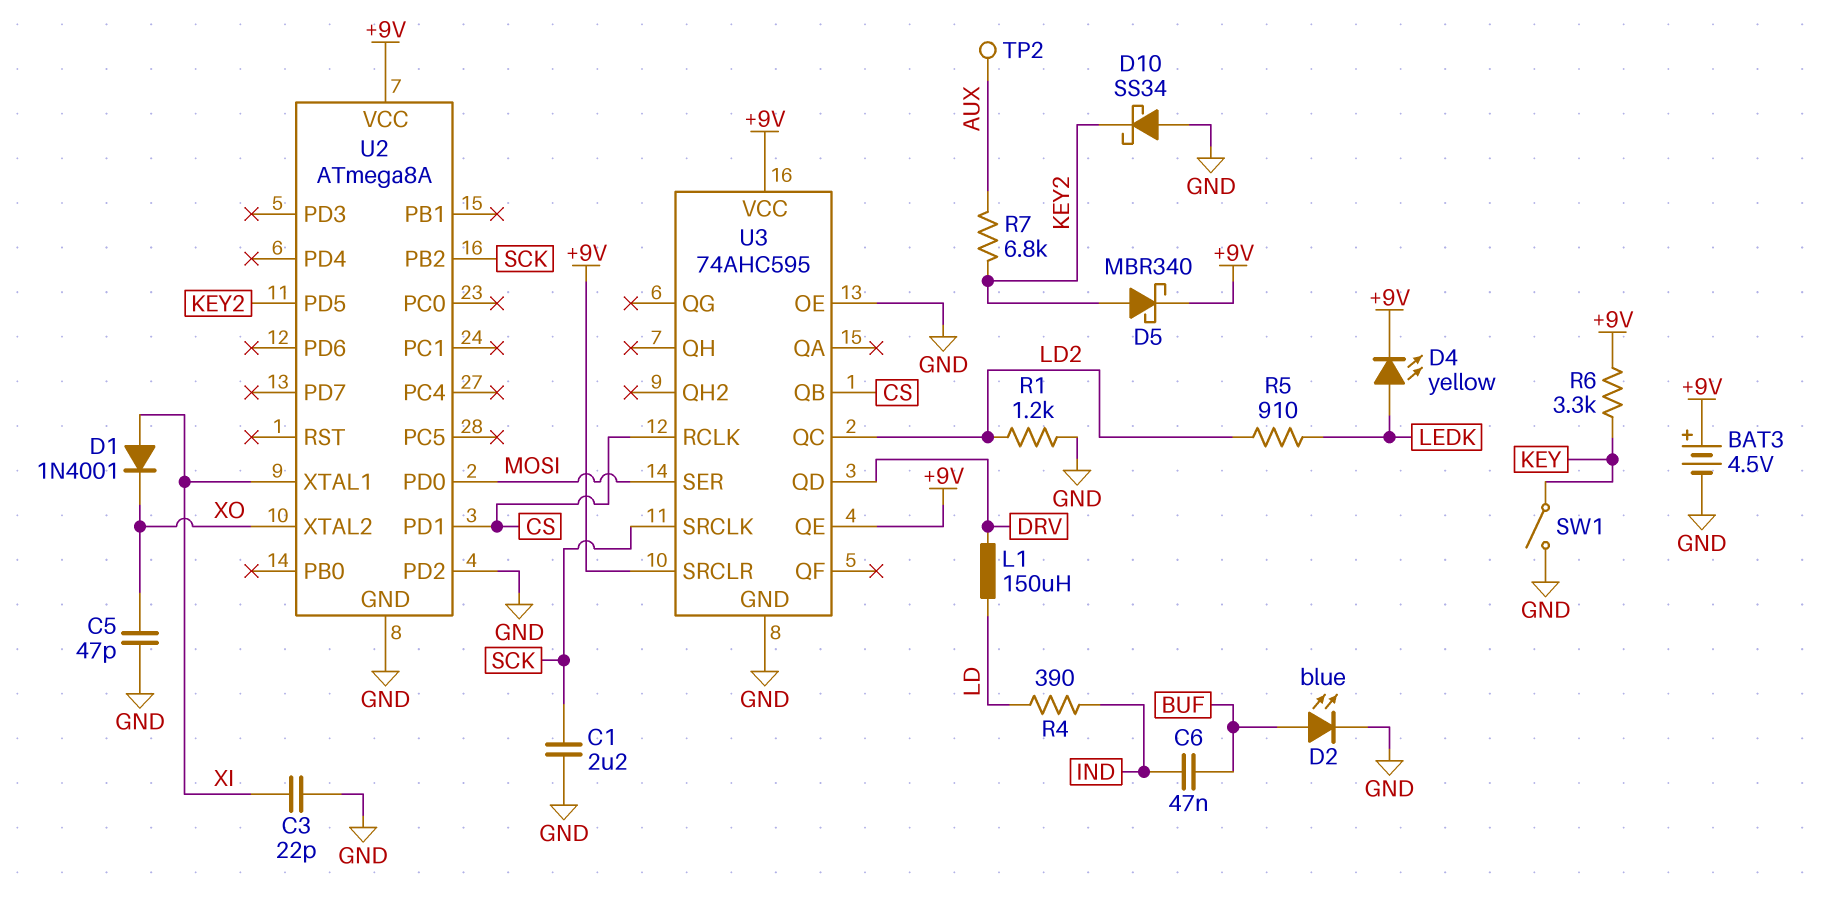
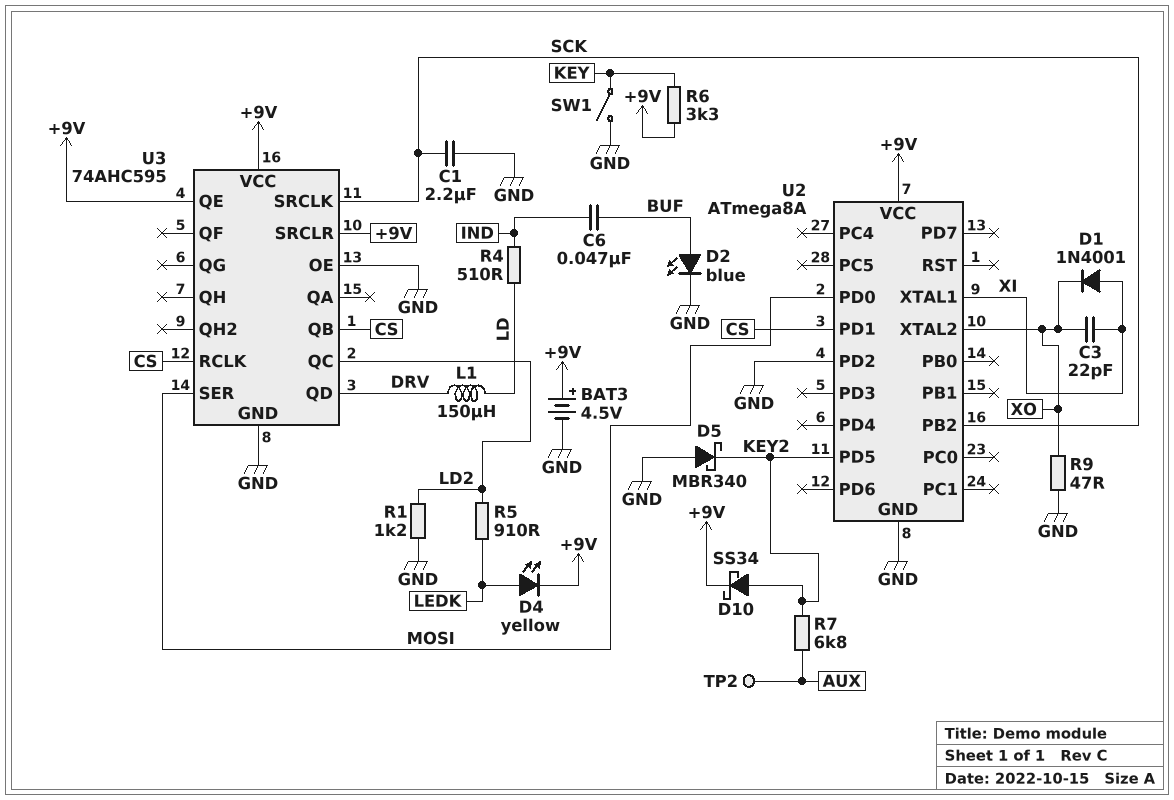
C3: 22pF (GND, XI) -> 22pF (XI, XO)
C5: 47pF (GND, XO) -> none
D5: schottky MBR340 (A KEY2, K +9V) -> schottky MBR340 (A GND, K KEY2)
D10: schottky SS34 (A GND, K KEY2) -> schottky SS34 (A KEY2, K +9V)
R4: 390 (IND, LD) -> 510 (IND, LD)
R9: none -> 47 (GND, XO)

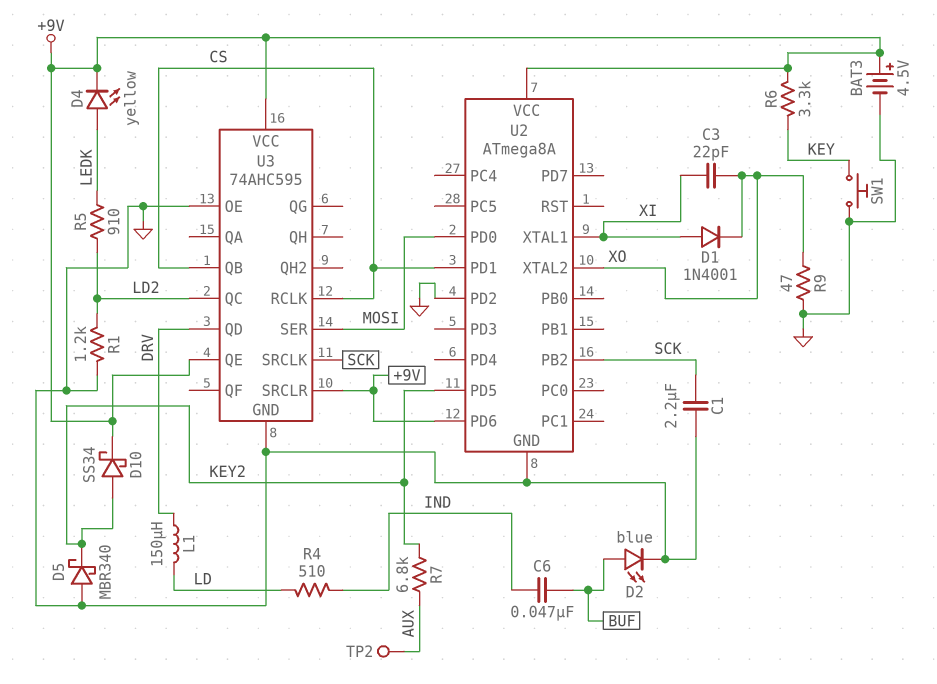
SW1: switch (GND, KEY) -> button (GND, KEY)
U2 pin PD6: none -> +9V

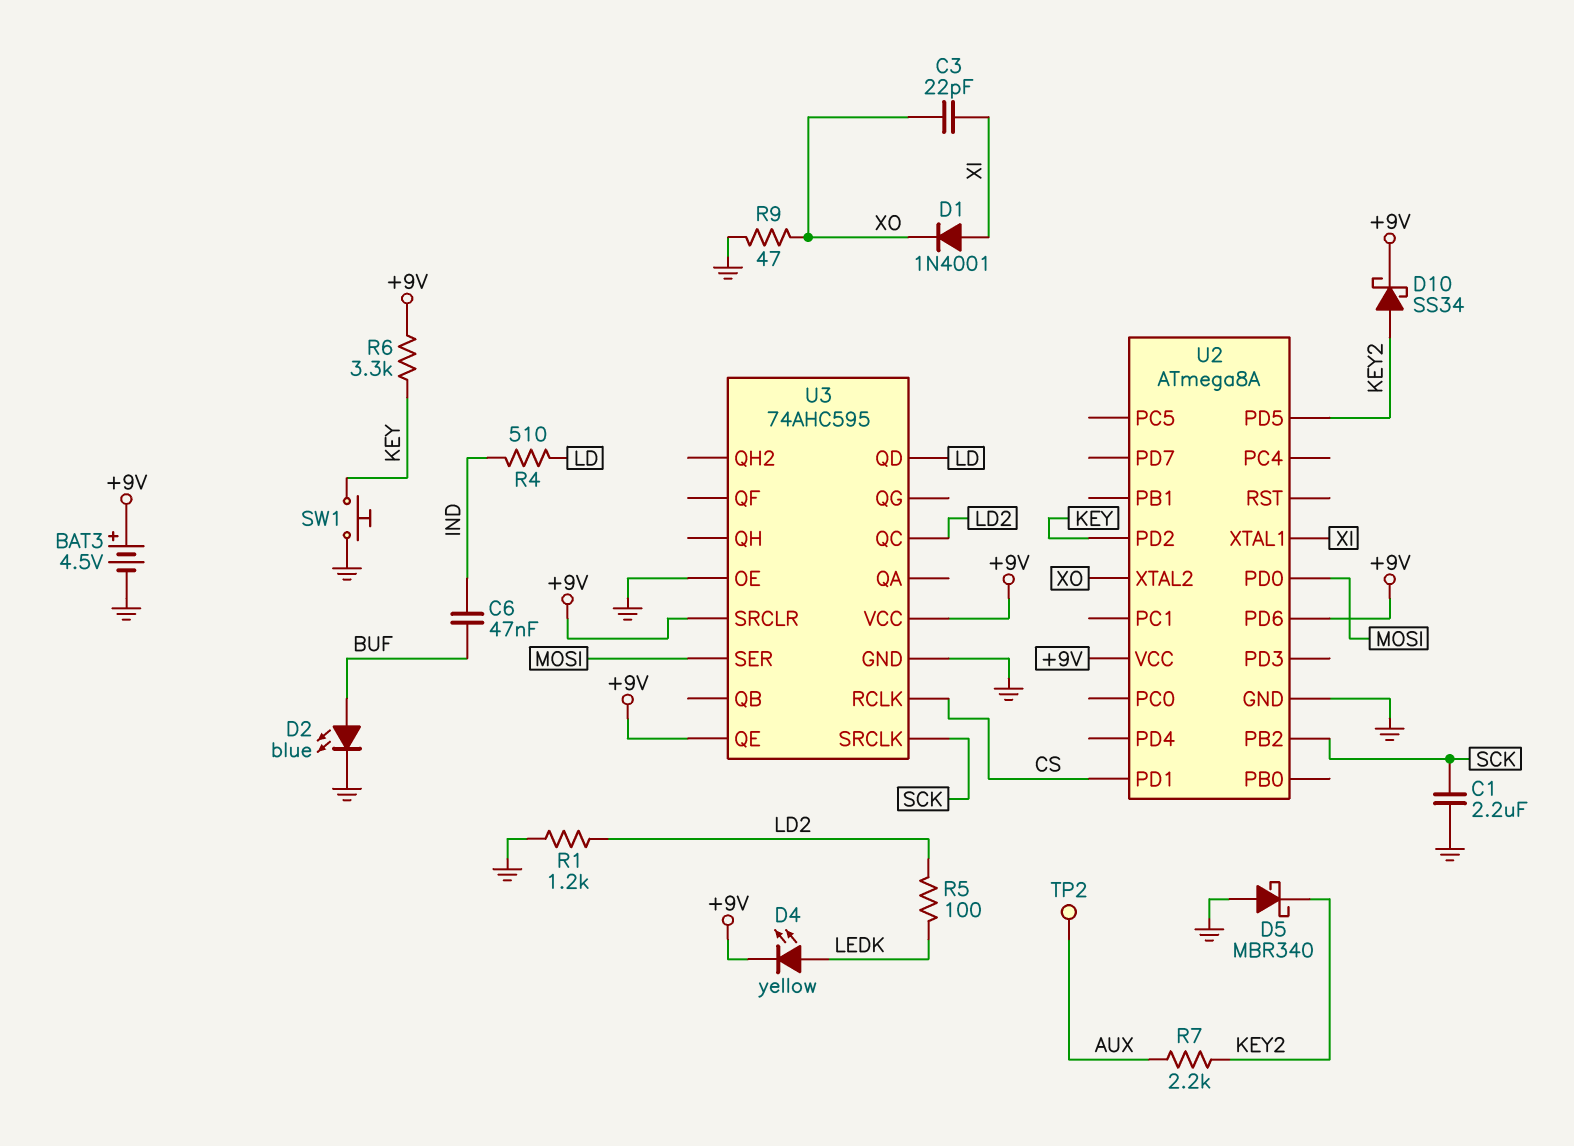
L1: 150uH (DRV, LD) -> none
R5: 910 (LD2, LEDK) -> 100 (LD2, LEDK)
R7: 6.8k (AUX, KEY2) -> 2.2k (AUX, KEY2)
U2 pin PD2: GND -> KEY
U3 pin QB: CS -> none
U3 pin QD: DRV -> LD

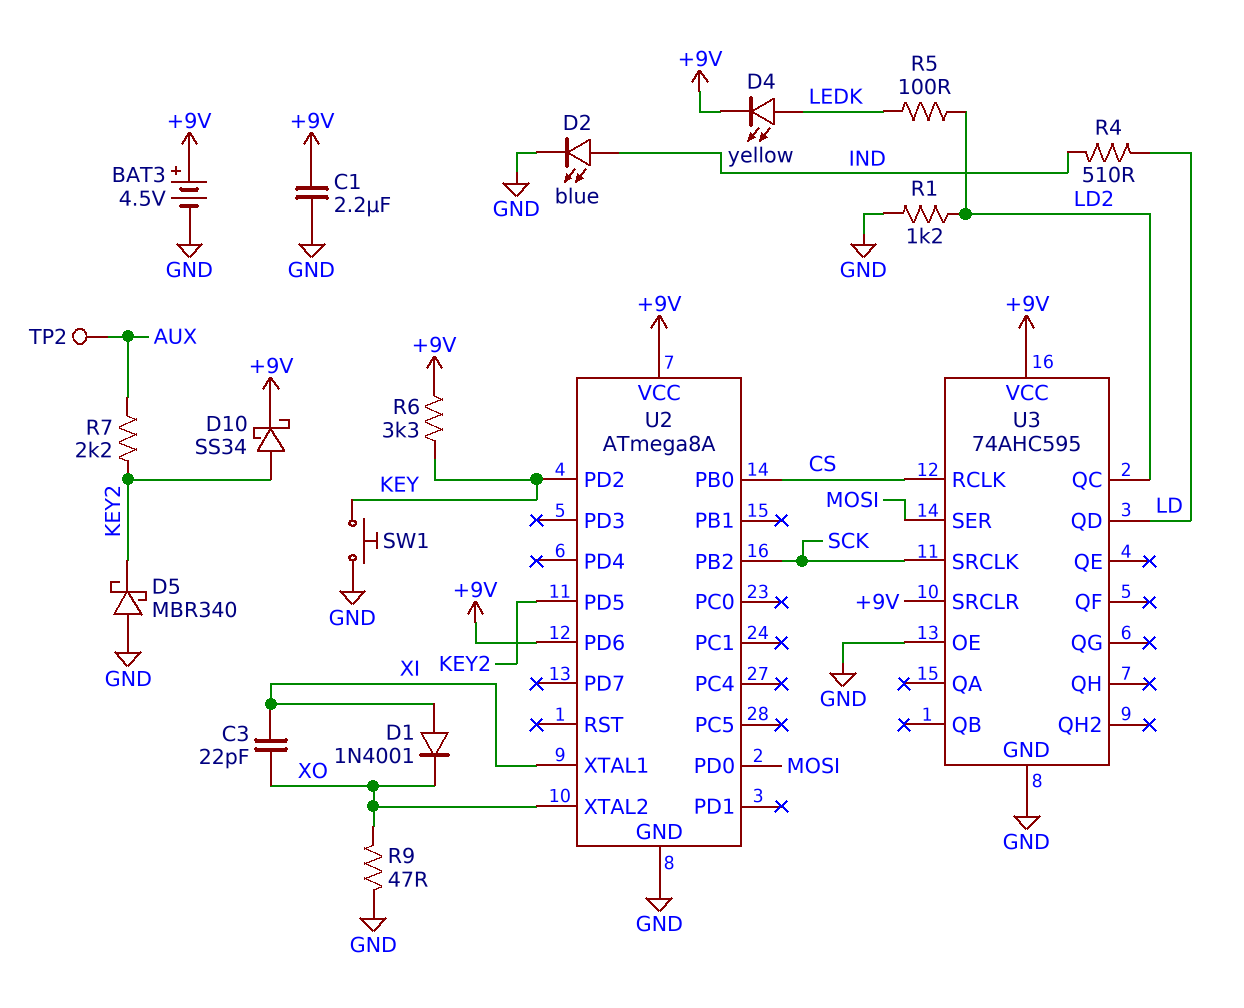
C1: 2.2uF (GND, SCK) -> 2.2uF (+9V, GND)
C6: 47nF (BUF, IND) -> none
D2: LED blue (A BUF, K GND) -> LED blue (A IND, K GND)
U2 pin PB0: none -> CS
U2 pin PD1: CS -> none
U3 pin QE: +9V -> none

